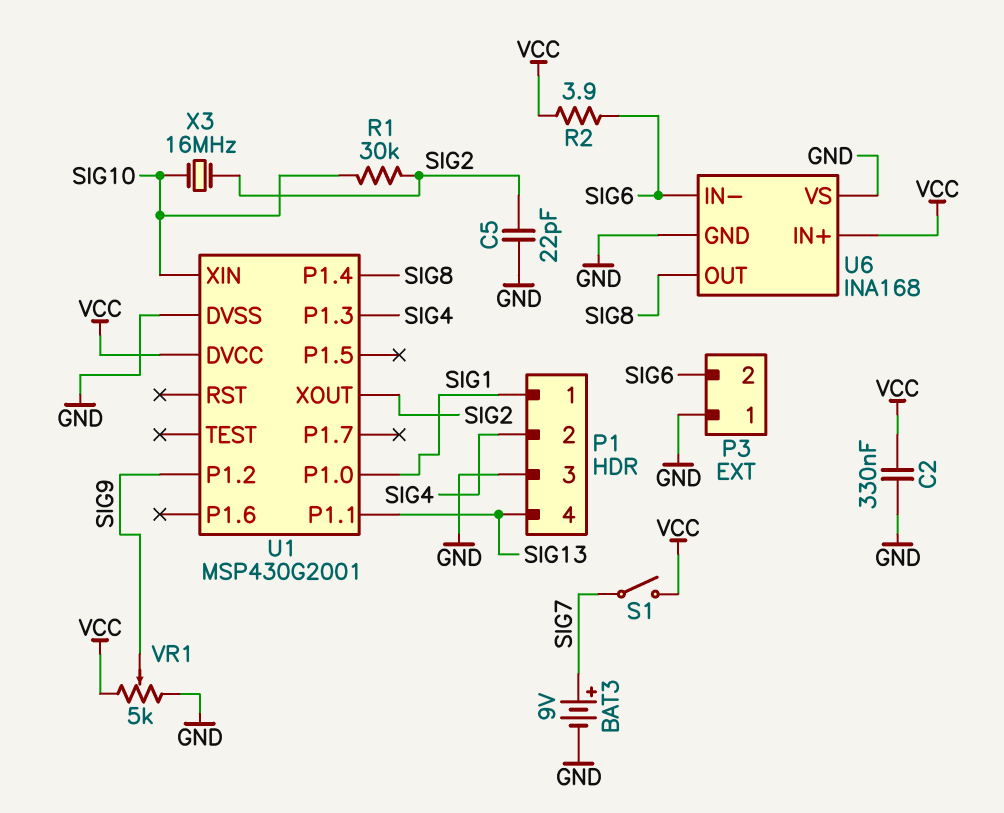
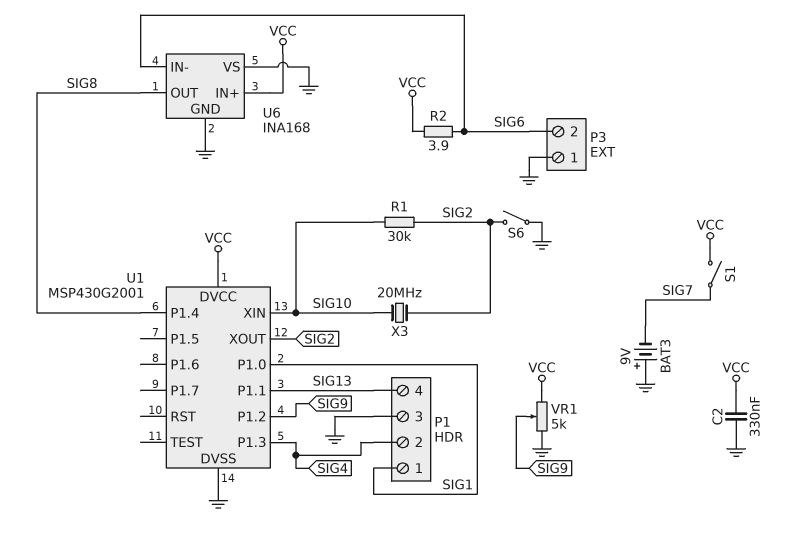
BAT3: 9V (plus SIG7, minus GND) -> 9V (plus GND, minus SIG7)
C5: 22pF (GND, SIG2) -> none
S6: none -> switch (GND, SIG2)
X3: 16MHz (SIG2, SIG10) -> 20MHz (SIG2, SIG10)

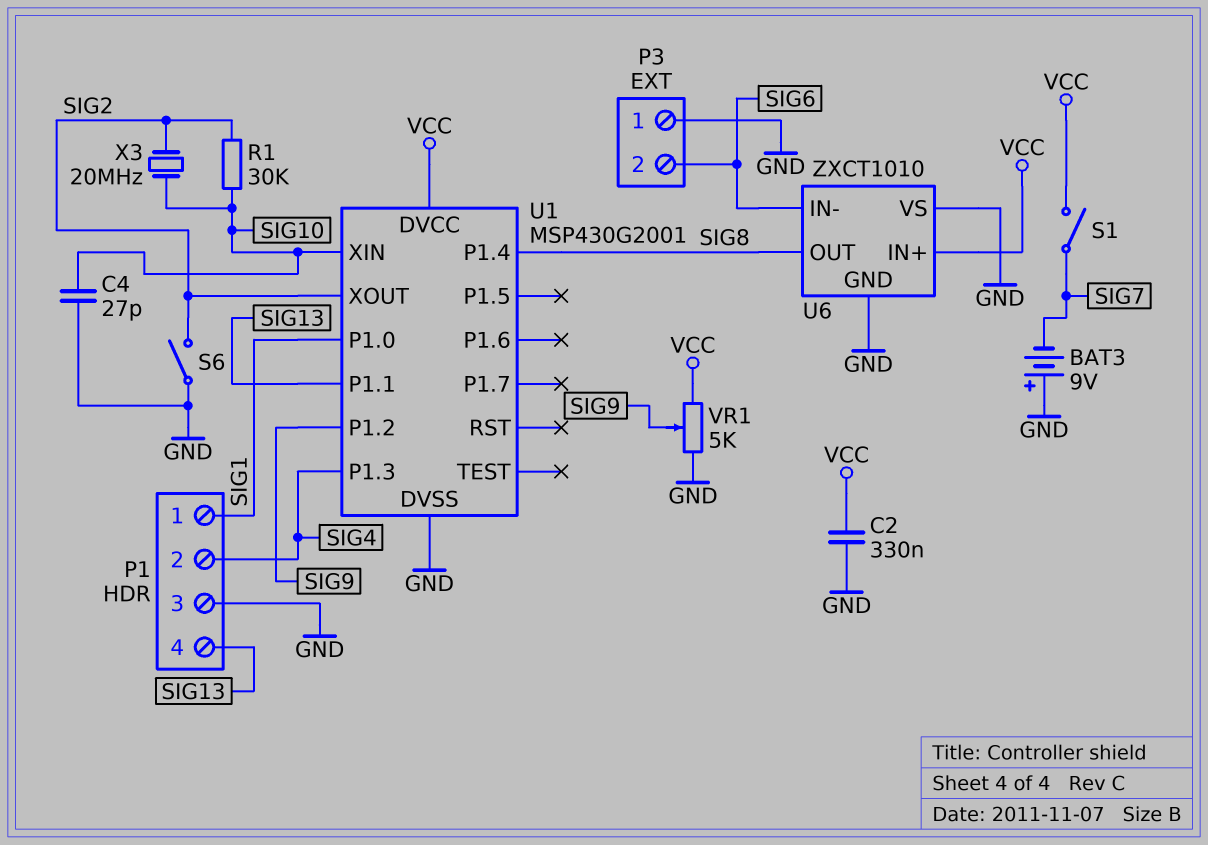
C4: none -> 27pF (GND, SIG10)
R2: 3.9 (SIG6, VCC) -> none
U6: INA168 -> ZXCT1010

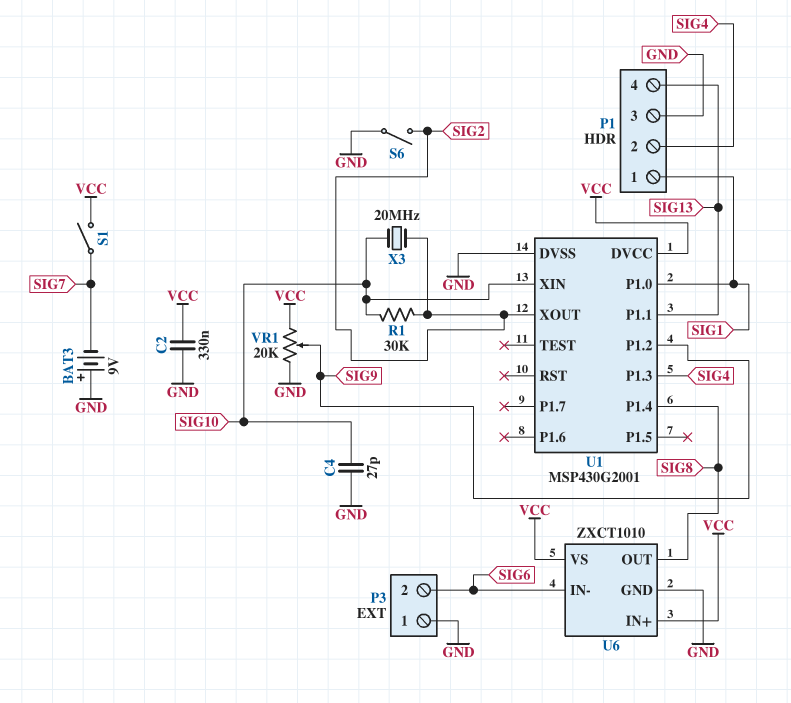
U6 pin VS: GND -> VCC
VR1: 5k (GND, VCC, wiper SIG9) -> 20k (GND, VCC, wiper SIG9)

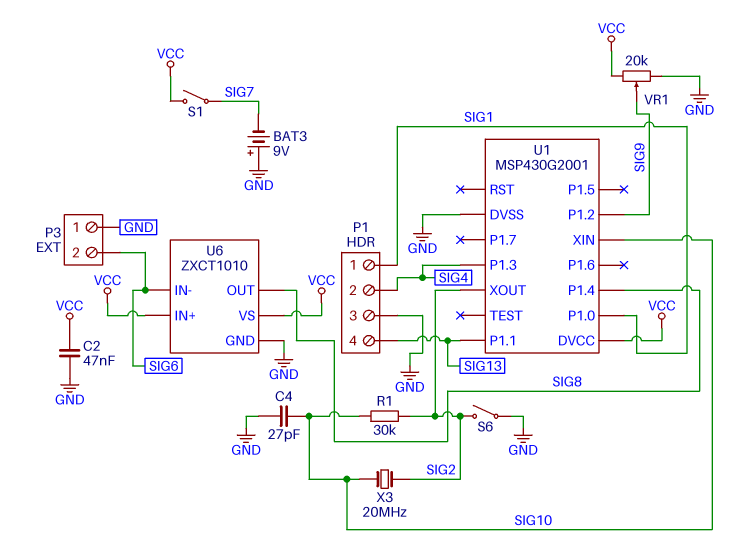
C2: 330nF (GND, VCC) -> 47nF (GND, VCC)

